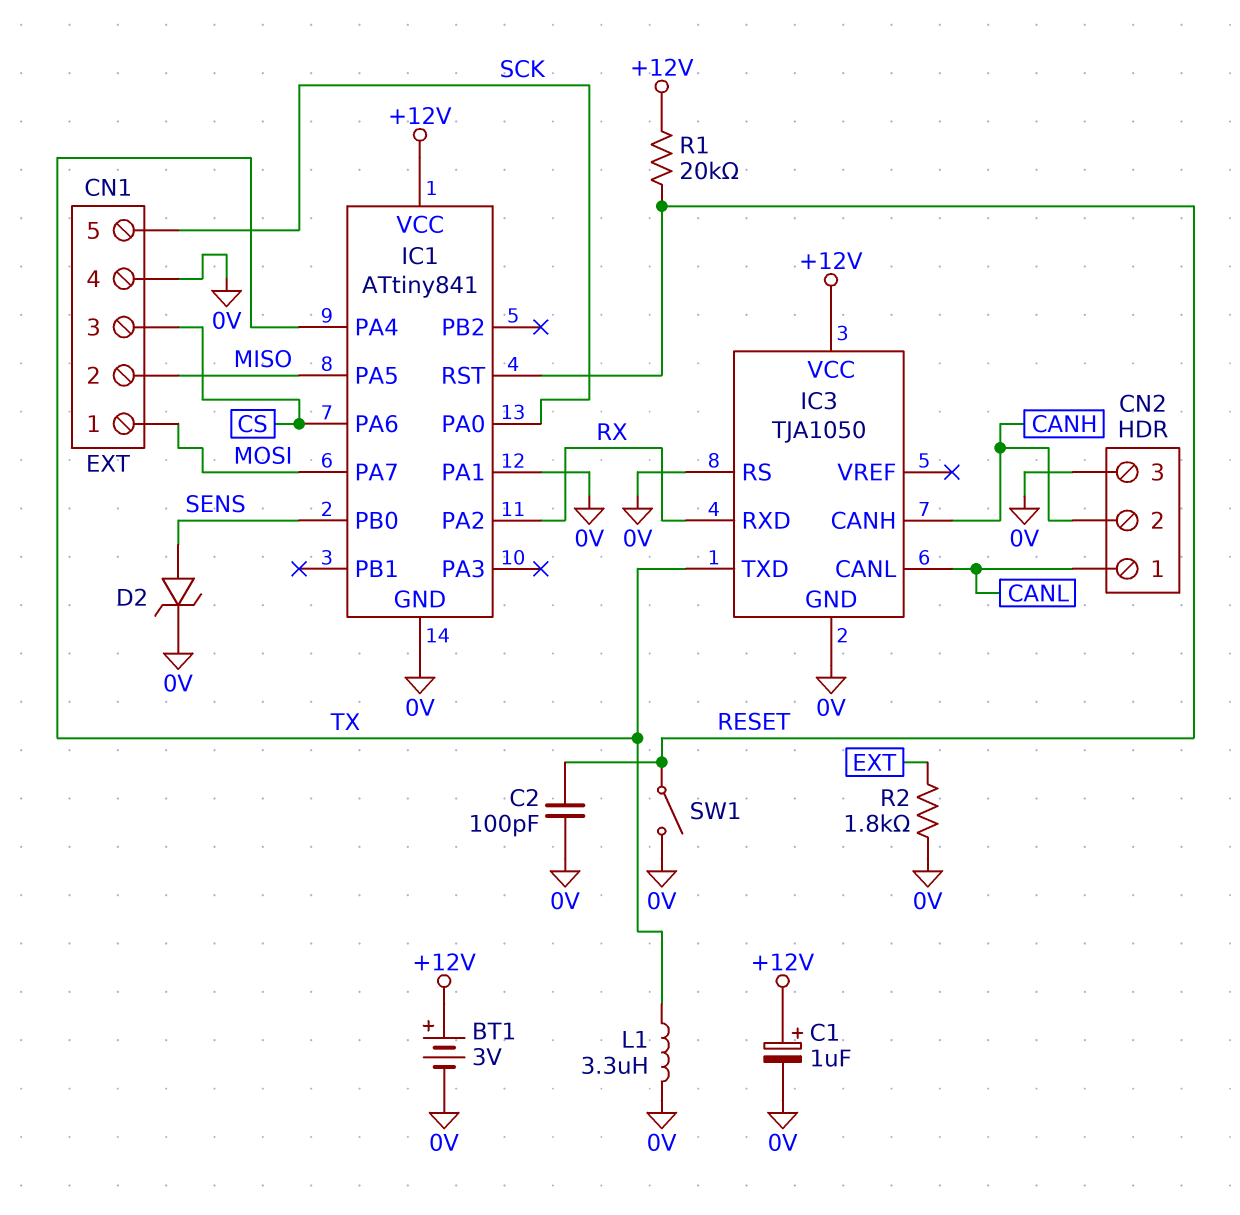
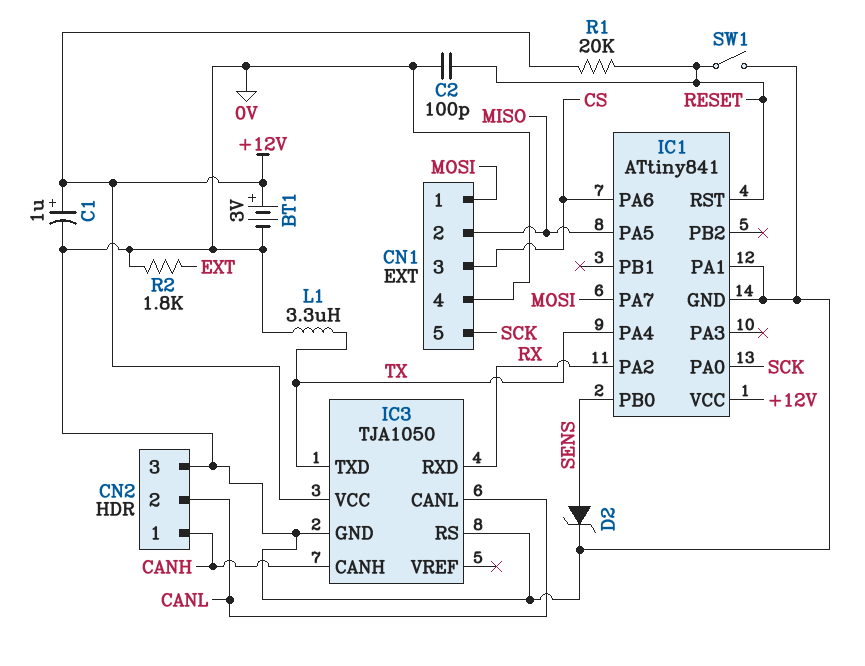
CN2 pin 1: CANL -> CANH
CN2 pin 2: CANH -> CANL

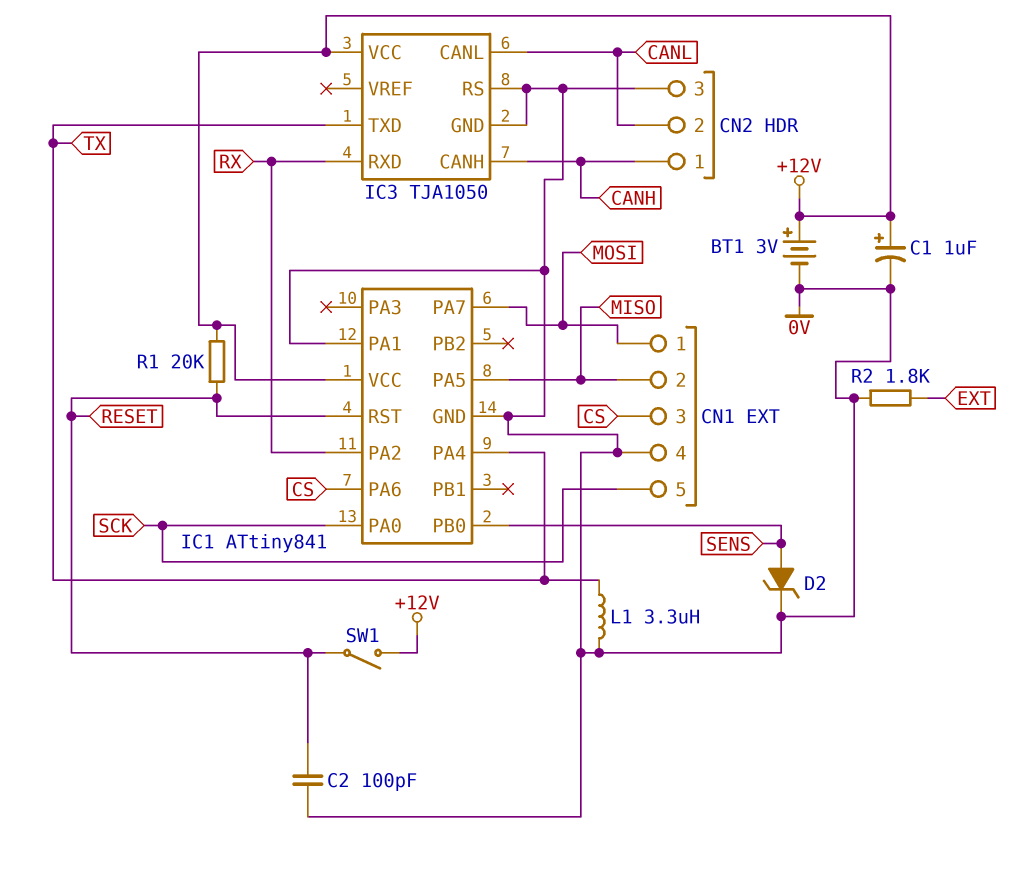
SW1: switch (0V, RESET) -> switch (+12V, RESET)

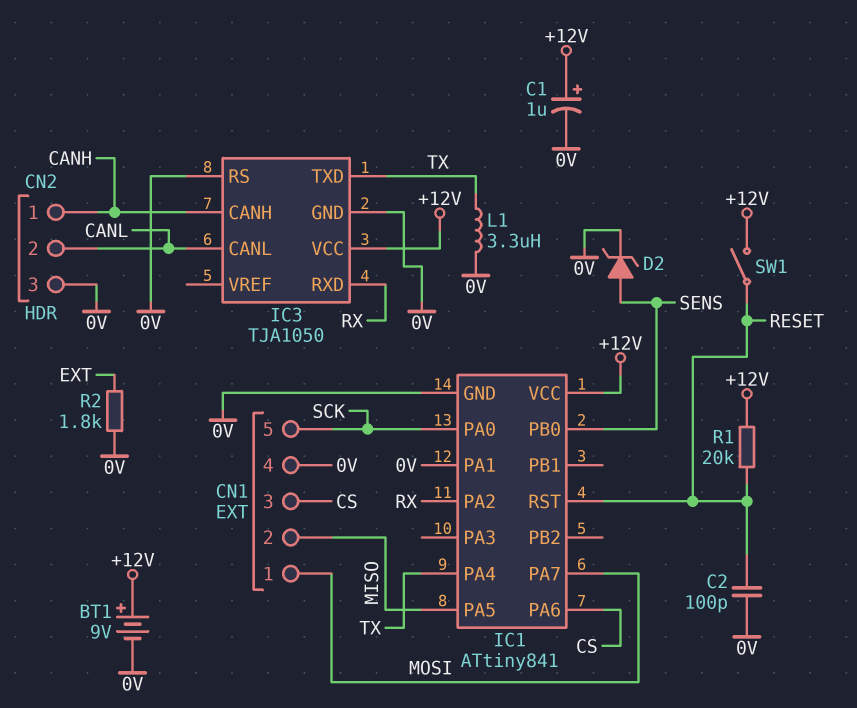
BT1: 3V (plus +12V, minus 0V) -> 9V (plus +12V, minus 0V)

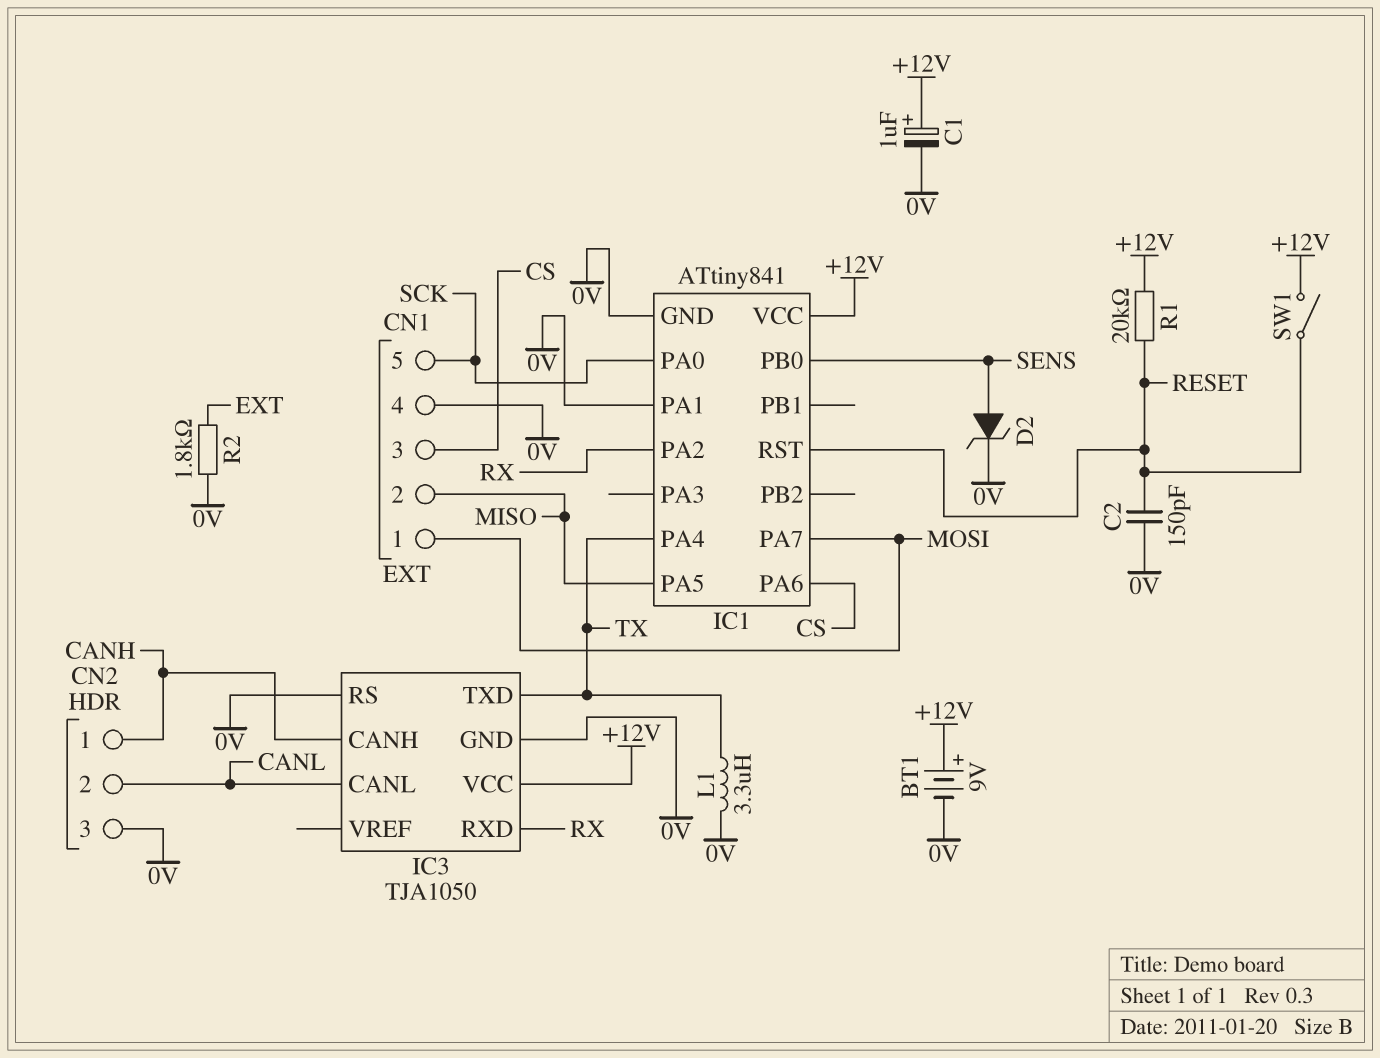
C2: 100pF (0V, RESET) -> 150pF (0V, RESET)

